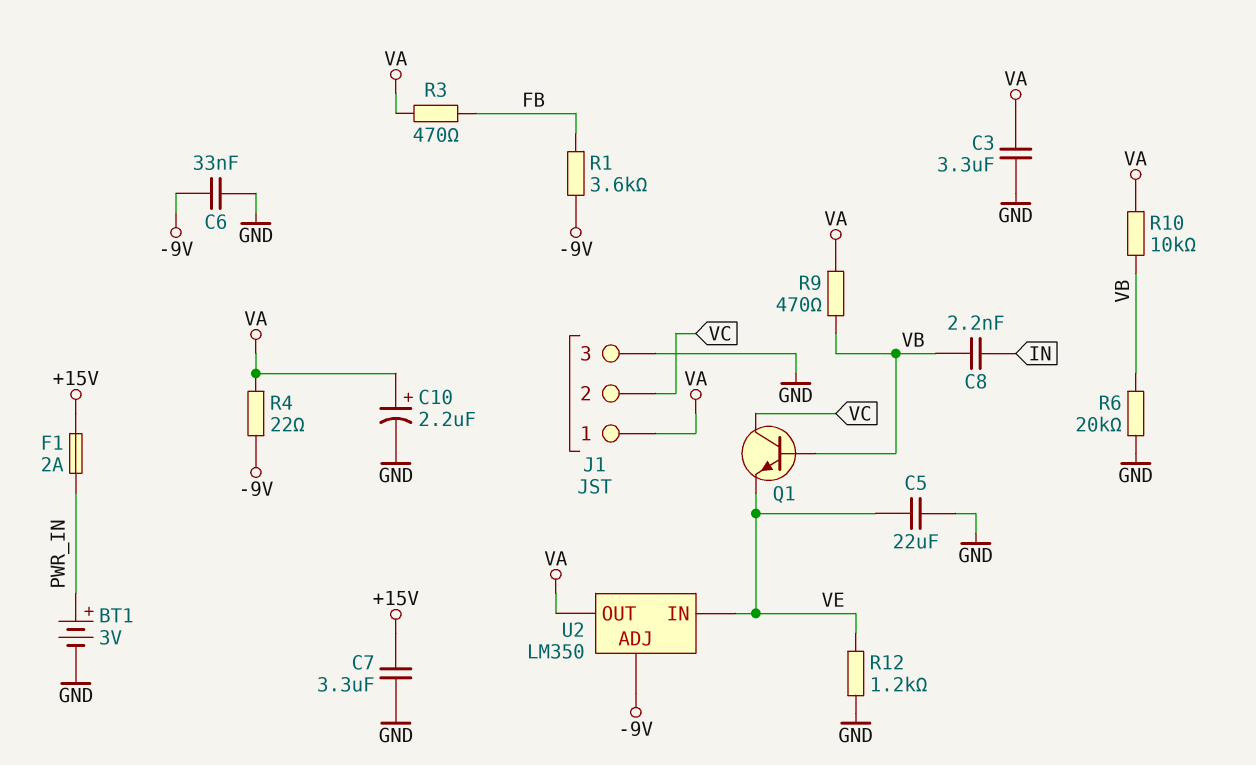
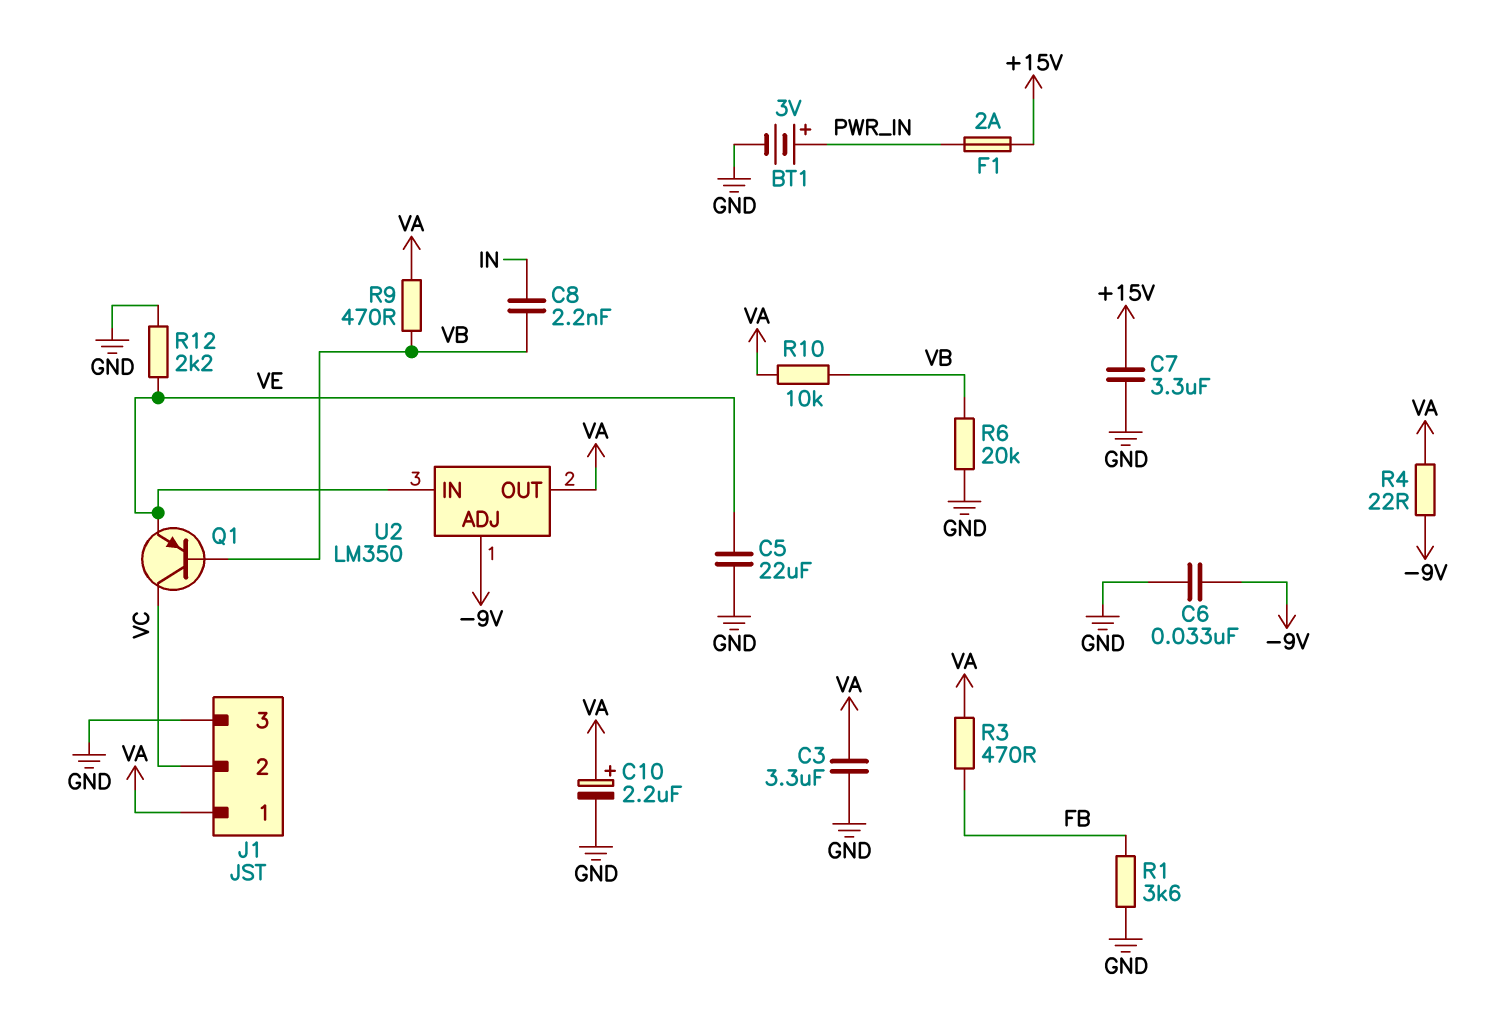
Q1: NPN (B VB, C VC, E VE) -> PNP (B VB, C VC, E VE)
R1: 3.6k (-9V, FB) -> 3.6k (FB, GND)
R12: 1.2k (GND, VE) -> 2.2k (GND, VE)

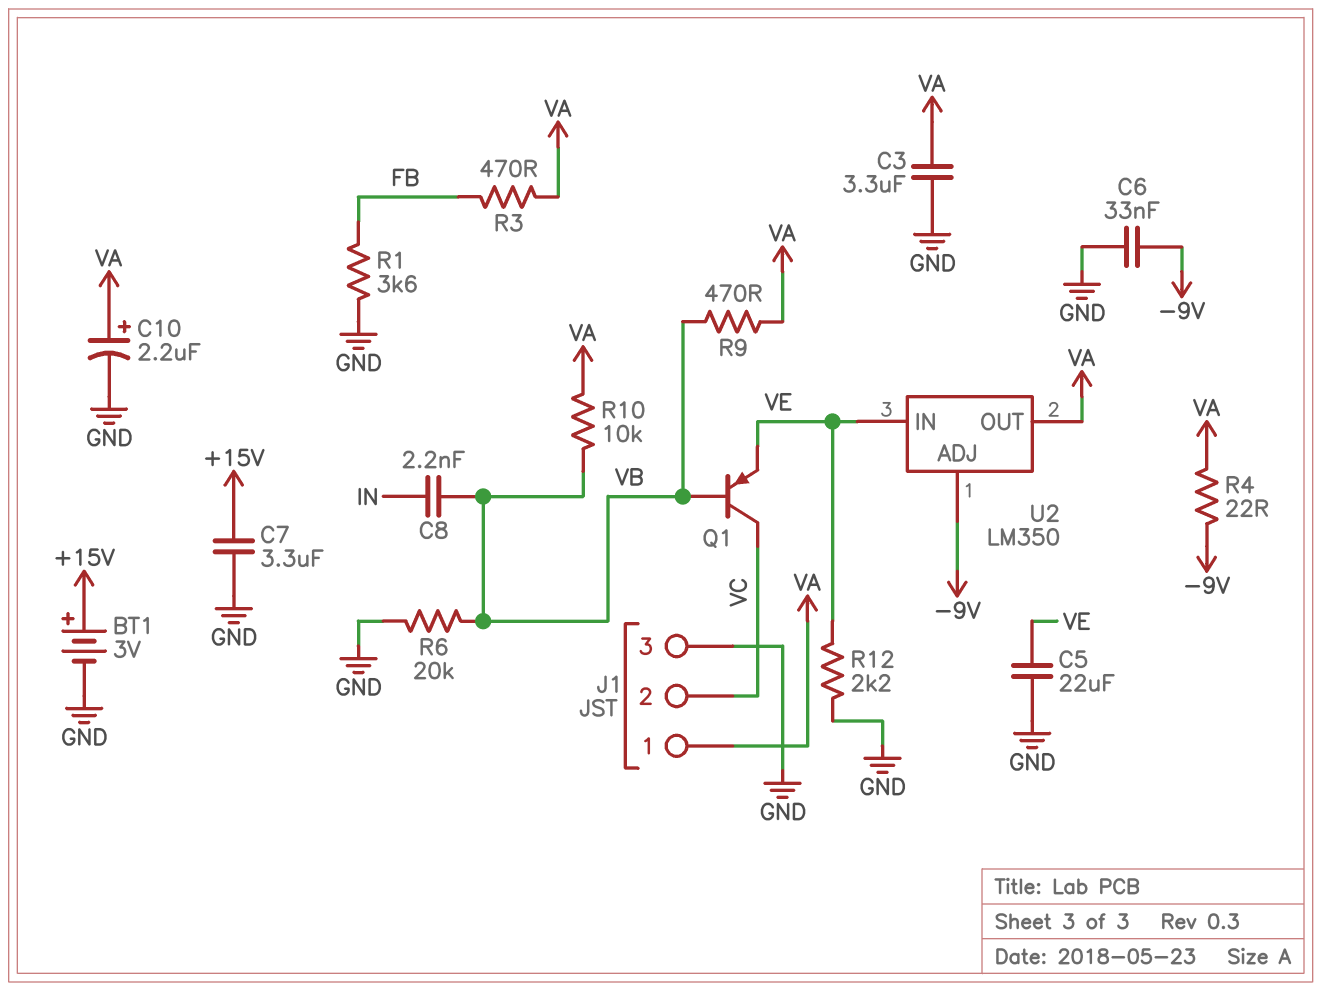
BT1: 3V (plus PWR_IN, minus GND) -> 3V (plus +15V, minus GND)
F1: 2A (+15V, PWR_IN) -> none

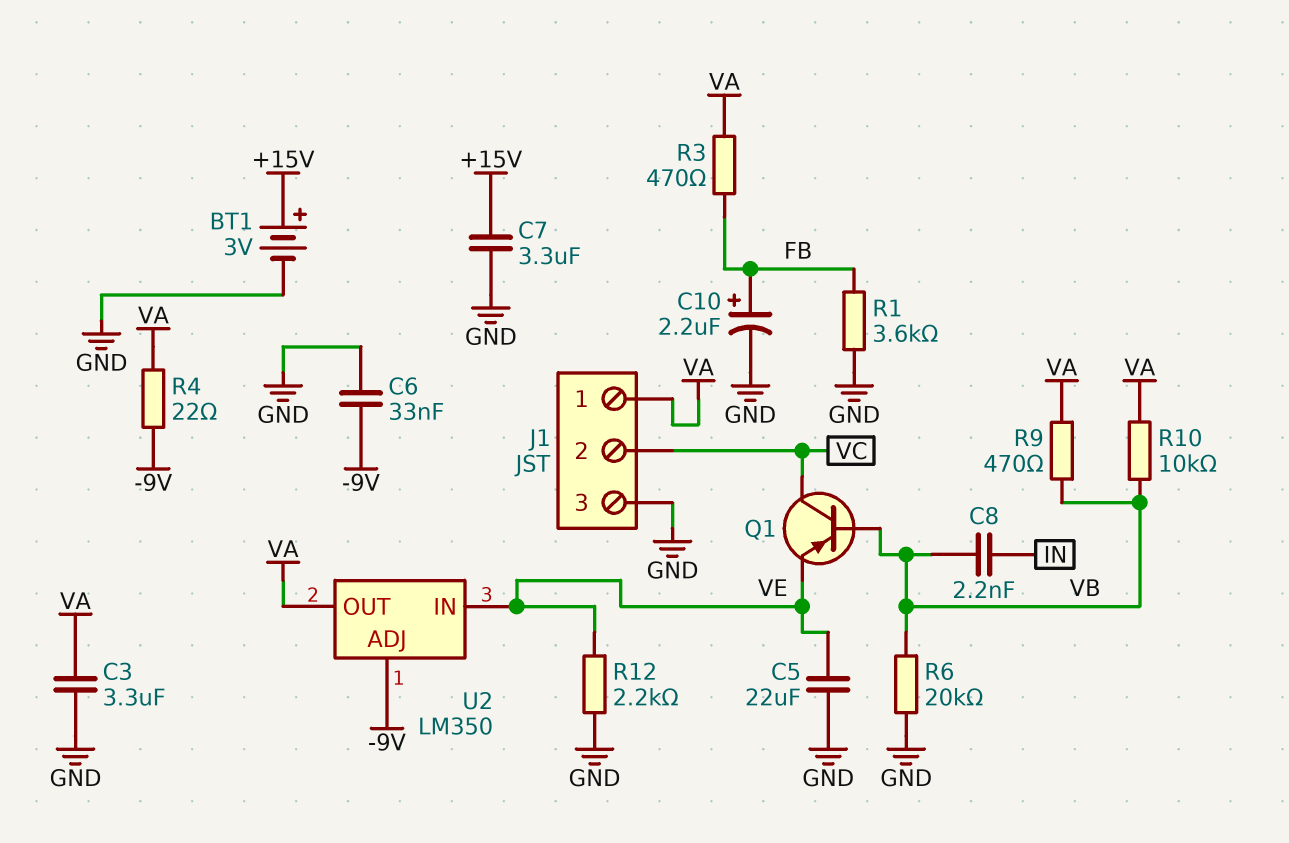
C10: 2.2uF (plus VA, minus GND) -> 2.2uF (plus FB, minus GND)

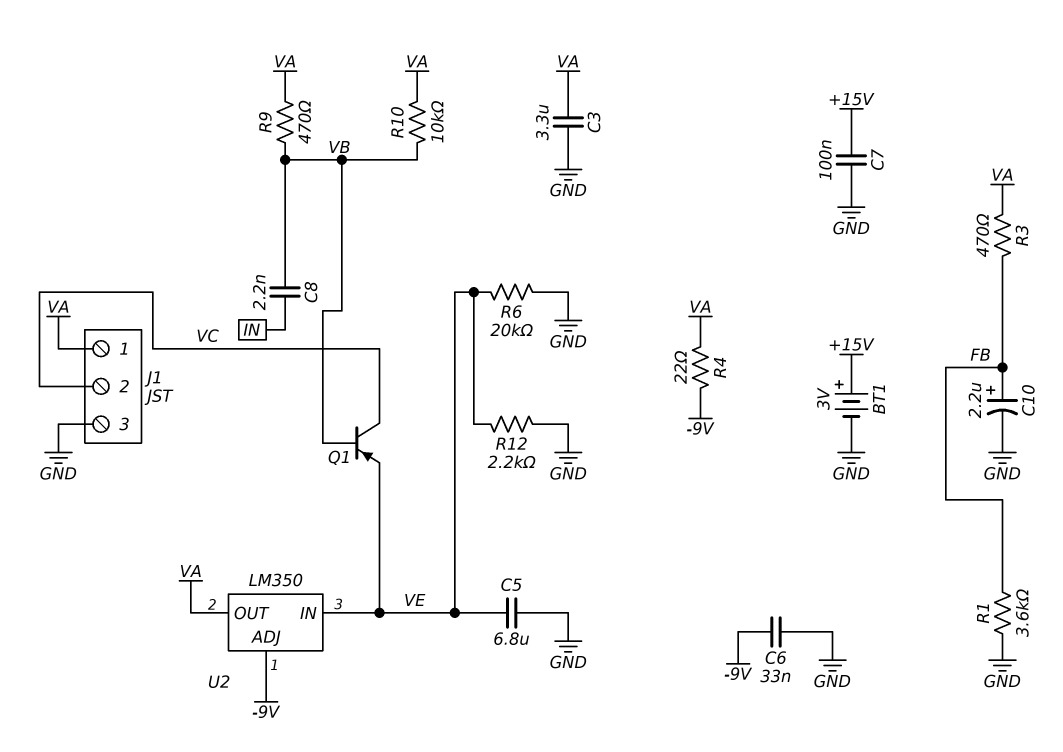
C5: 22uF (GND, VE) -> 6.8uF (GND, VE)
C7: 3.3uF (+15V, GND) -> 100nF (+15V, GND)
R6: 20k (GND, VB) -> 20k (GND, VE)

